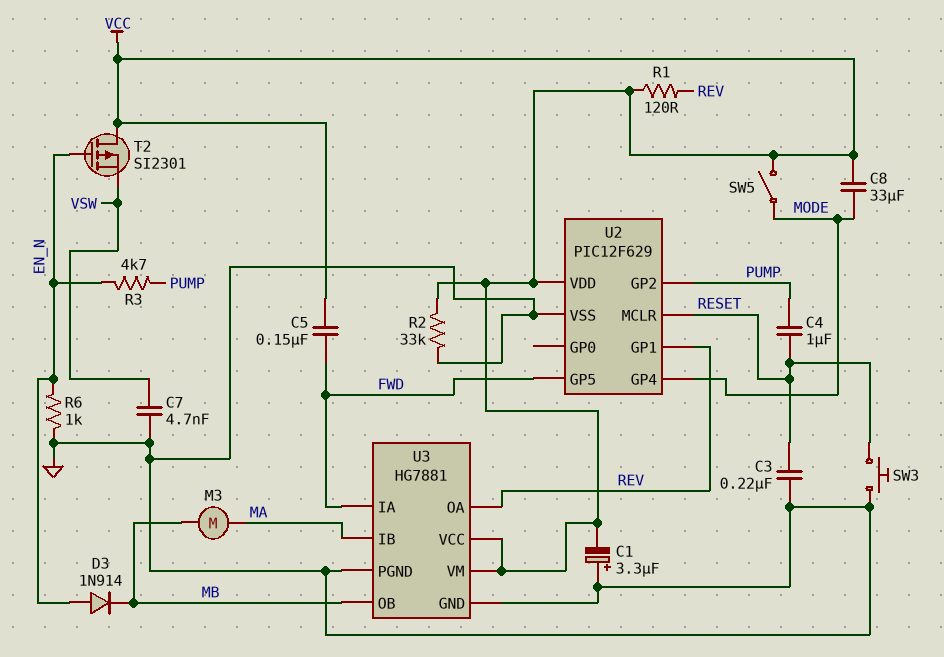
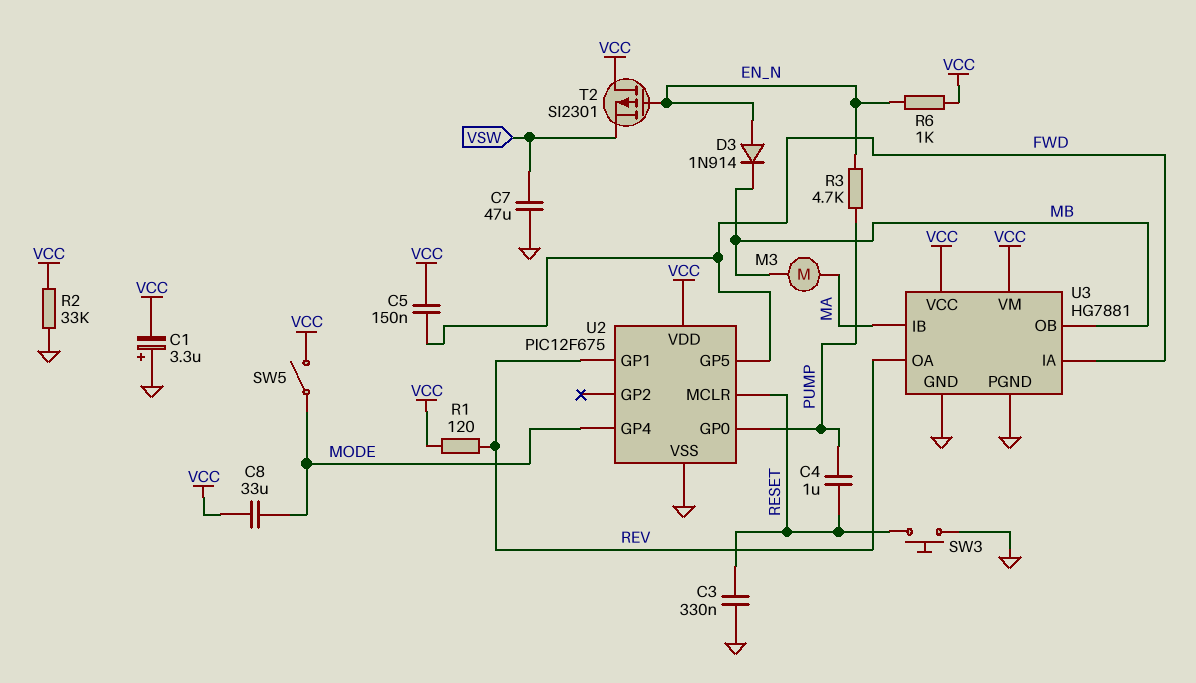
C3: 220nF (GND, RESET) -> 330nF (GND, RESET)
C7: 4.7nF (GND, VSW) -> 47uF (GND, VSW)
R6: 1k (EN_N, GND) -> 1k (EN_N, VCC)
U2: PIC12F629 -> PIC12F675
U2 pin GP0: none -> PUMP
U2 pin GP2: PUMP -> none

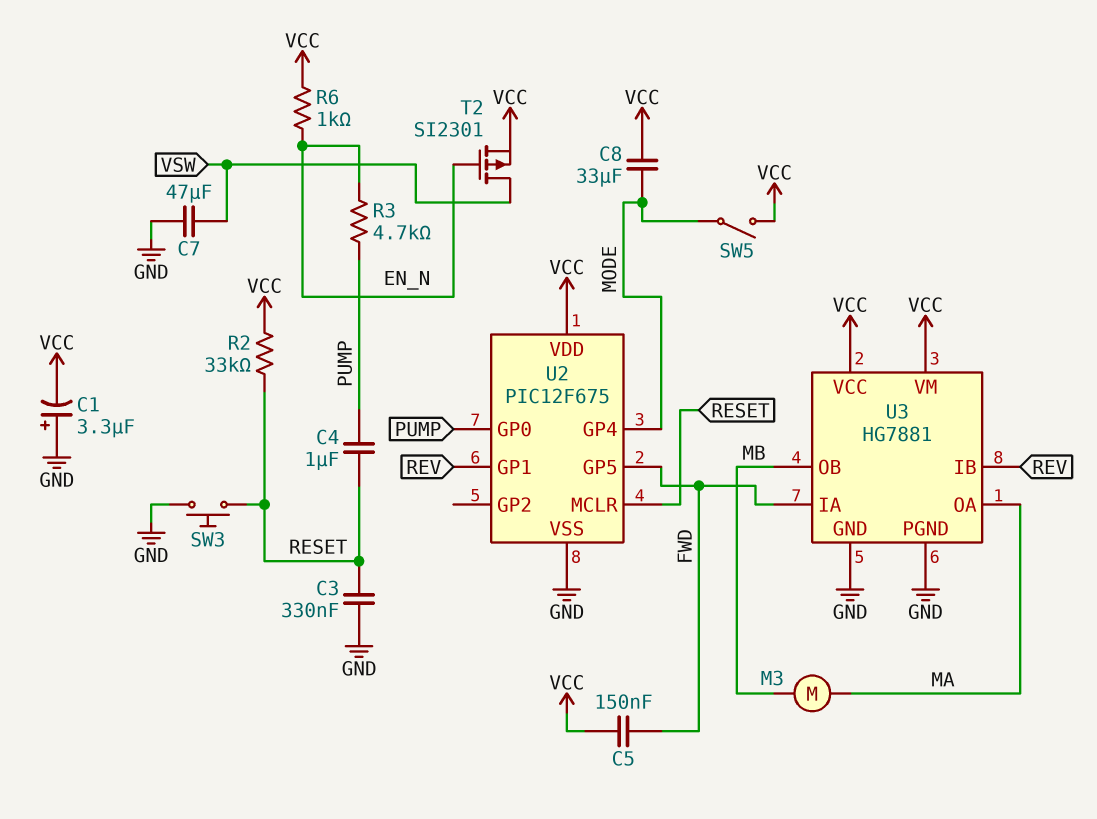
D3: diode 1N914 (A EN_N, K MB) -> none
R1: 120 (REV, VCC) -> none
R2: 33k (GND, VCC) -> 33k (RESET, VCC)
T2: PMOS SI2301 (G EN_N, D VCC, S VSW) -> PMOS SI2301 (G EN_N, D VSW, S VCC)
U3 pin IB: MA -> REV
U3 pin OA: REV -> MA

